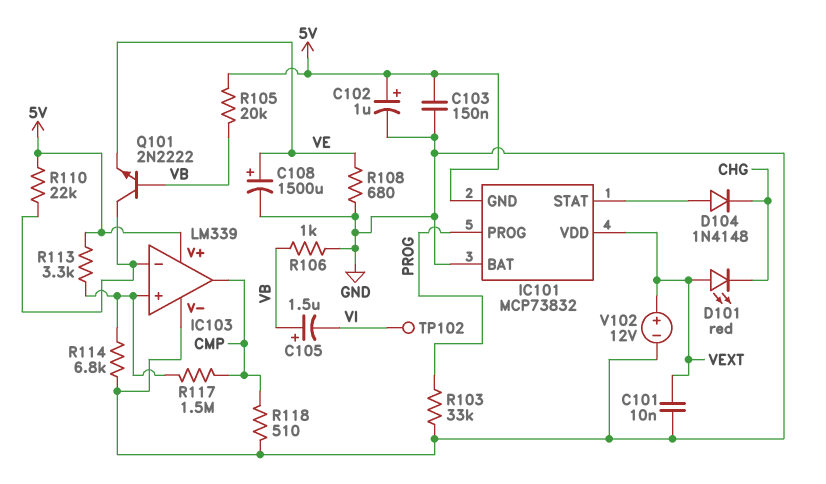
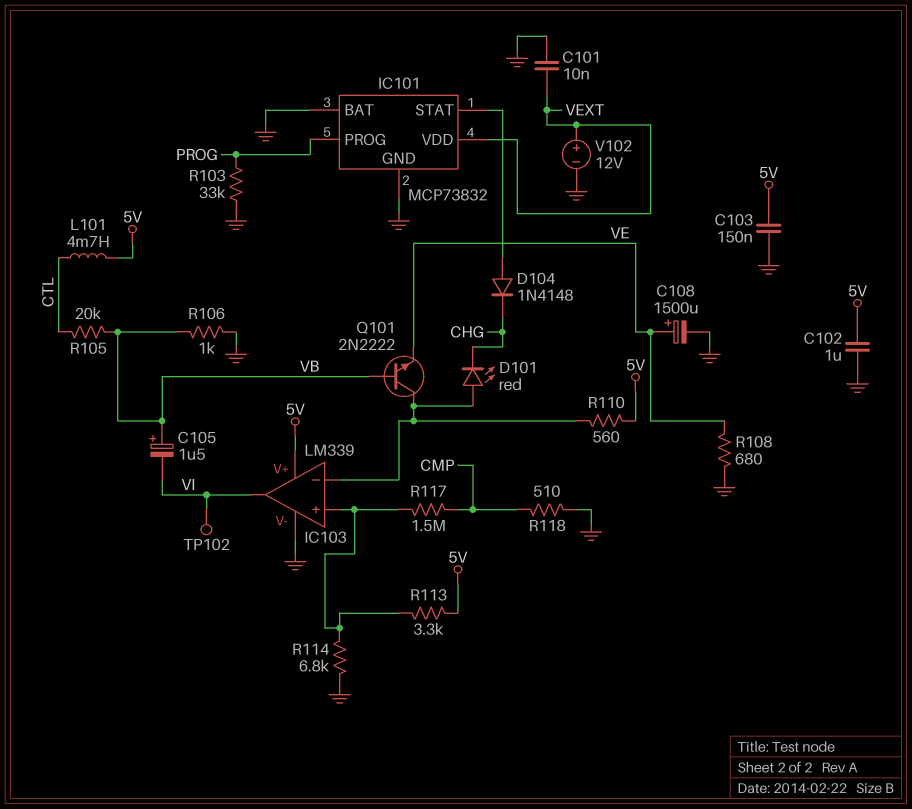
C102: 1uF (plus 5V, minus GND) -> 1uF (5V, GND)
D101: LED red (A VEXT, K CHG) -> LED red (A IC103/in-, K CHG)
IC101 pin GND: 5V -> GND
IC103 pin out: CMP -> VI
L101: none -> 4.7mH (5V, CTL)
R105: 20k (5V, VB) -> 20k (CTL, VB)
R110: 22k (5V, IC103/in-) -> 560 (5V, IC103/in-)

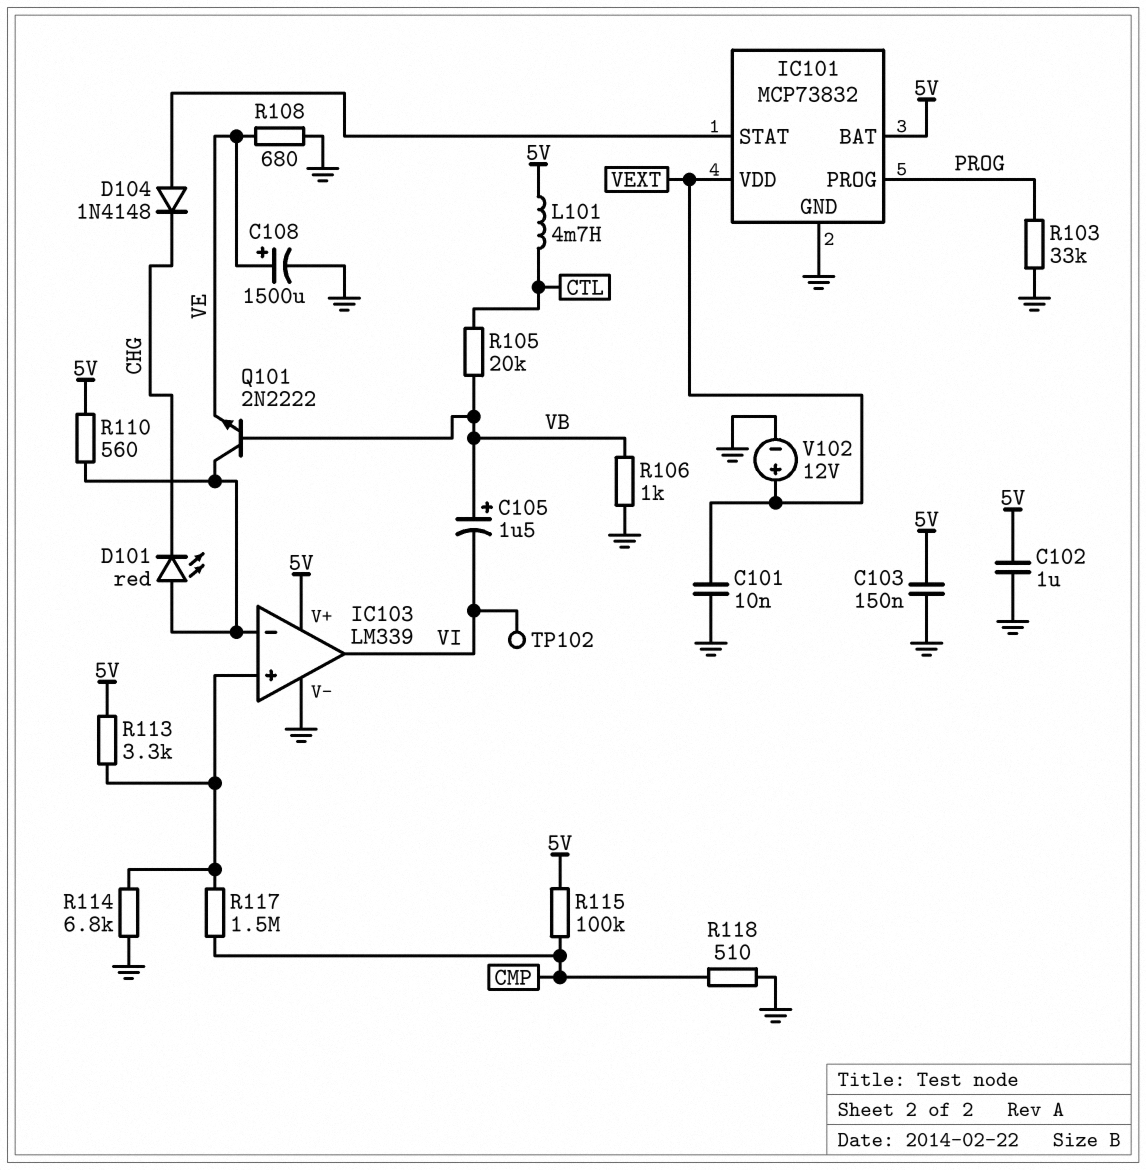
IC101 pin BAT: GND -> 5V
R115: none -> 100k (5V, CMP)

